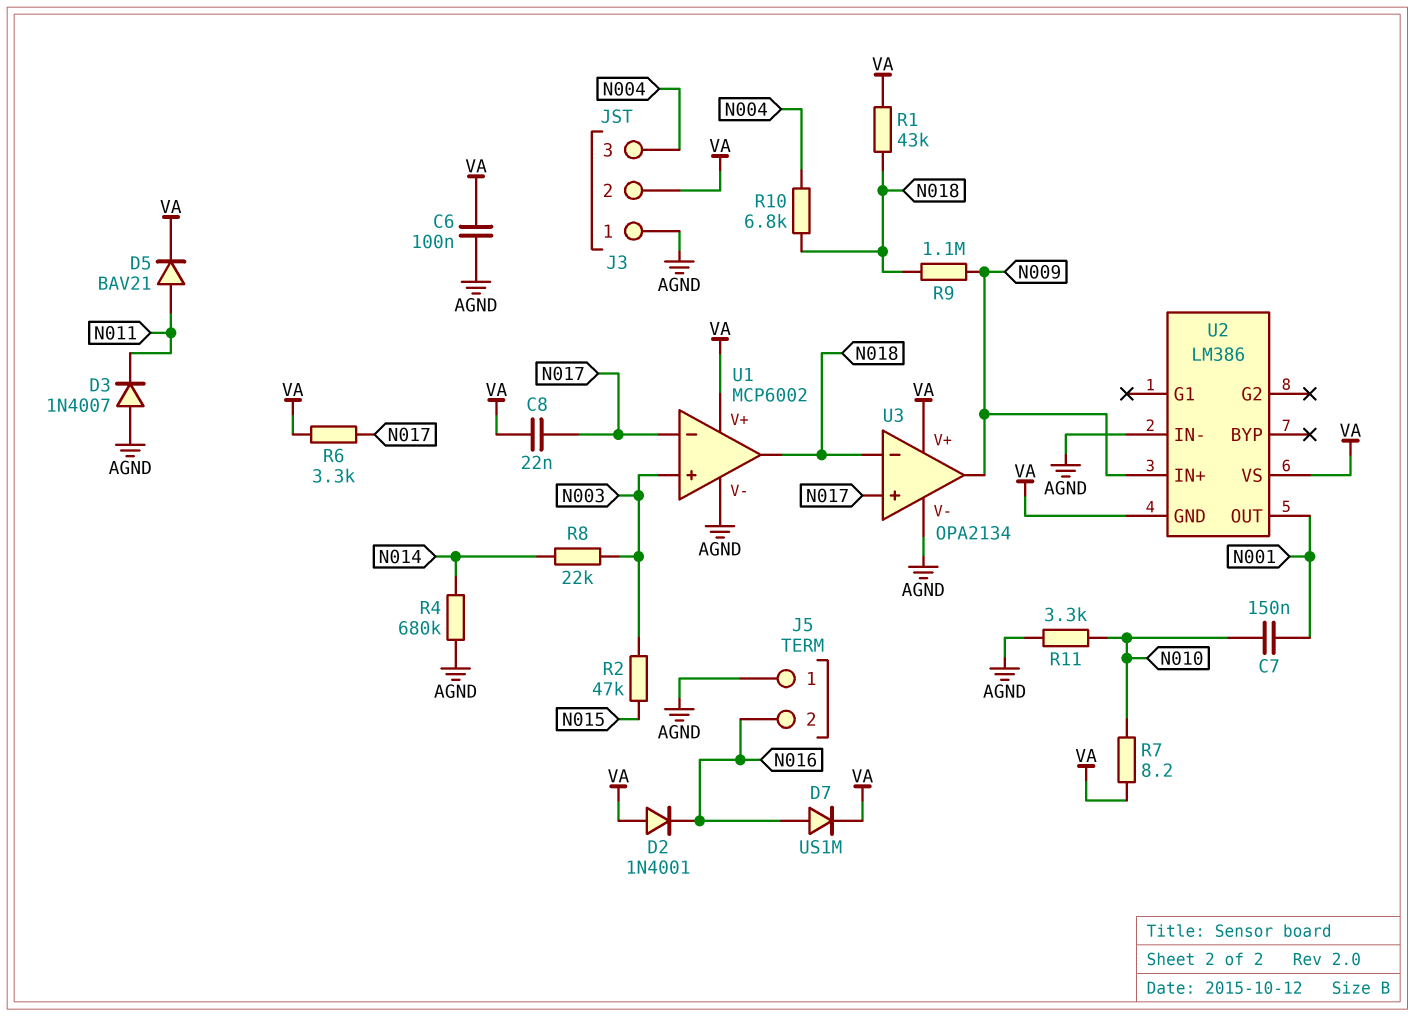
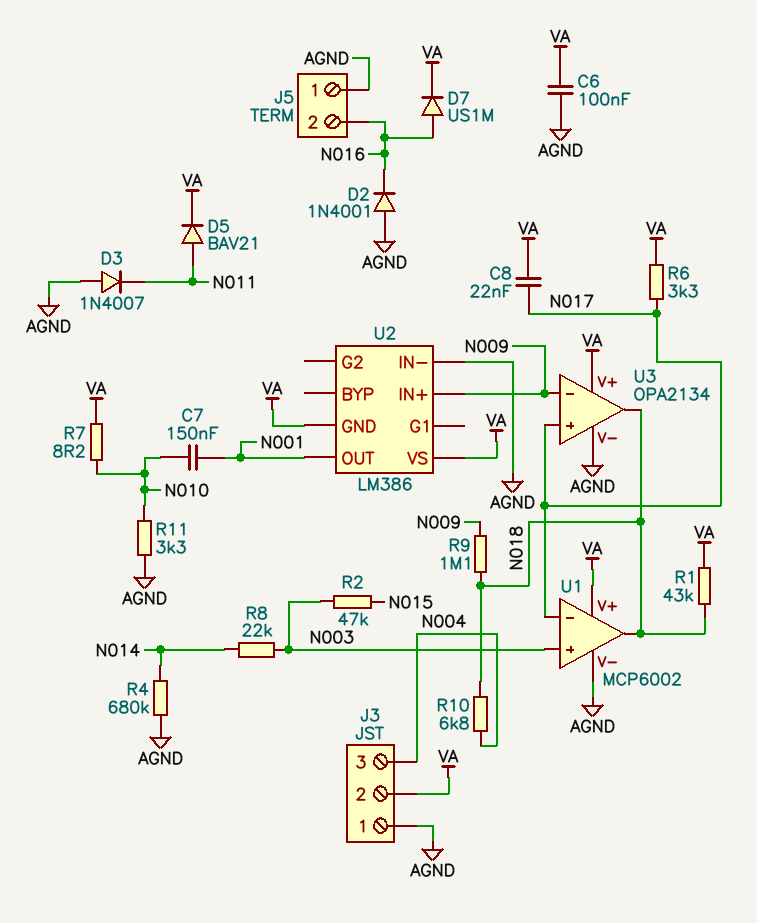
D2: diode 1N4001 (A VA, K N016) -> diode 1N4001 (A AGND, K N016)
U3 pin in-: N018 -> N009
U3 pin out: N009 -> N018

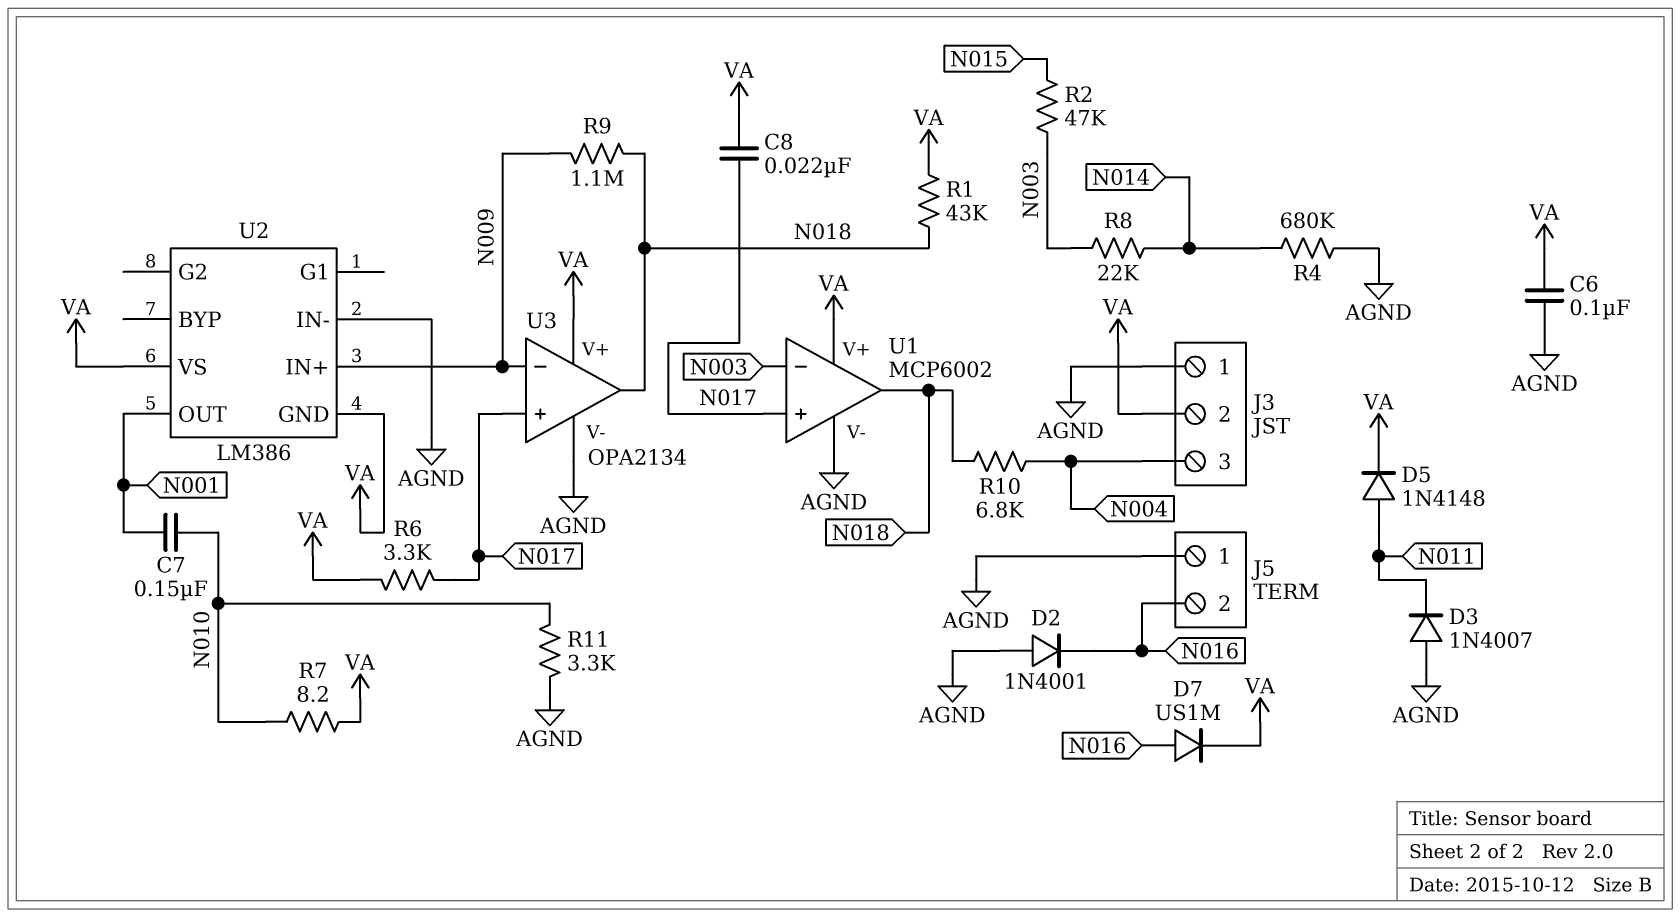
D5: diode BAV21 (A N011, K VA) -> diode 1N4148 (A N011, K VA)
U1 pin in+: N003 -> N017
U1 pin in-: N017 -> N003

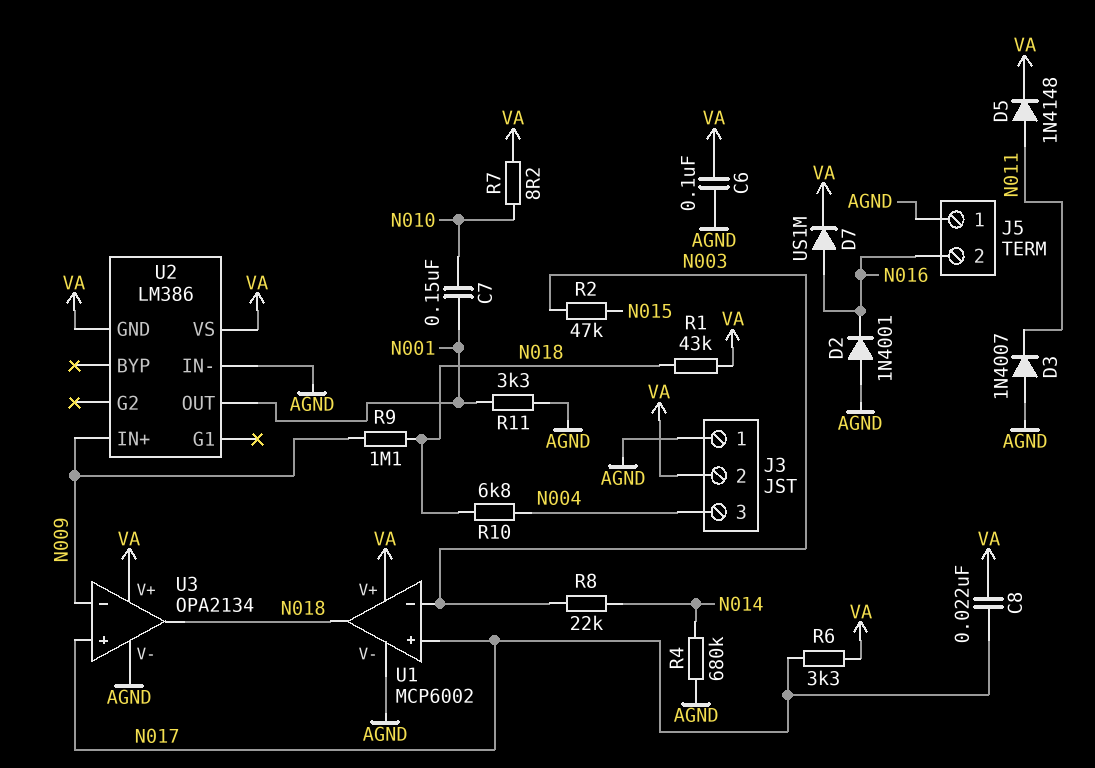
R11: 3.3k (AGND, N010) -> 3.3k (AGND, N001)

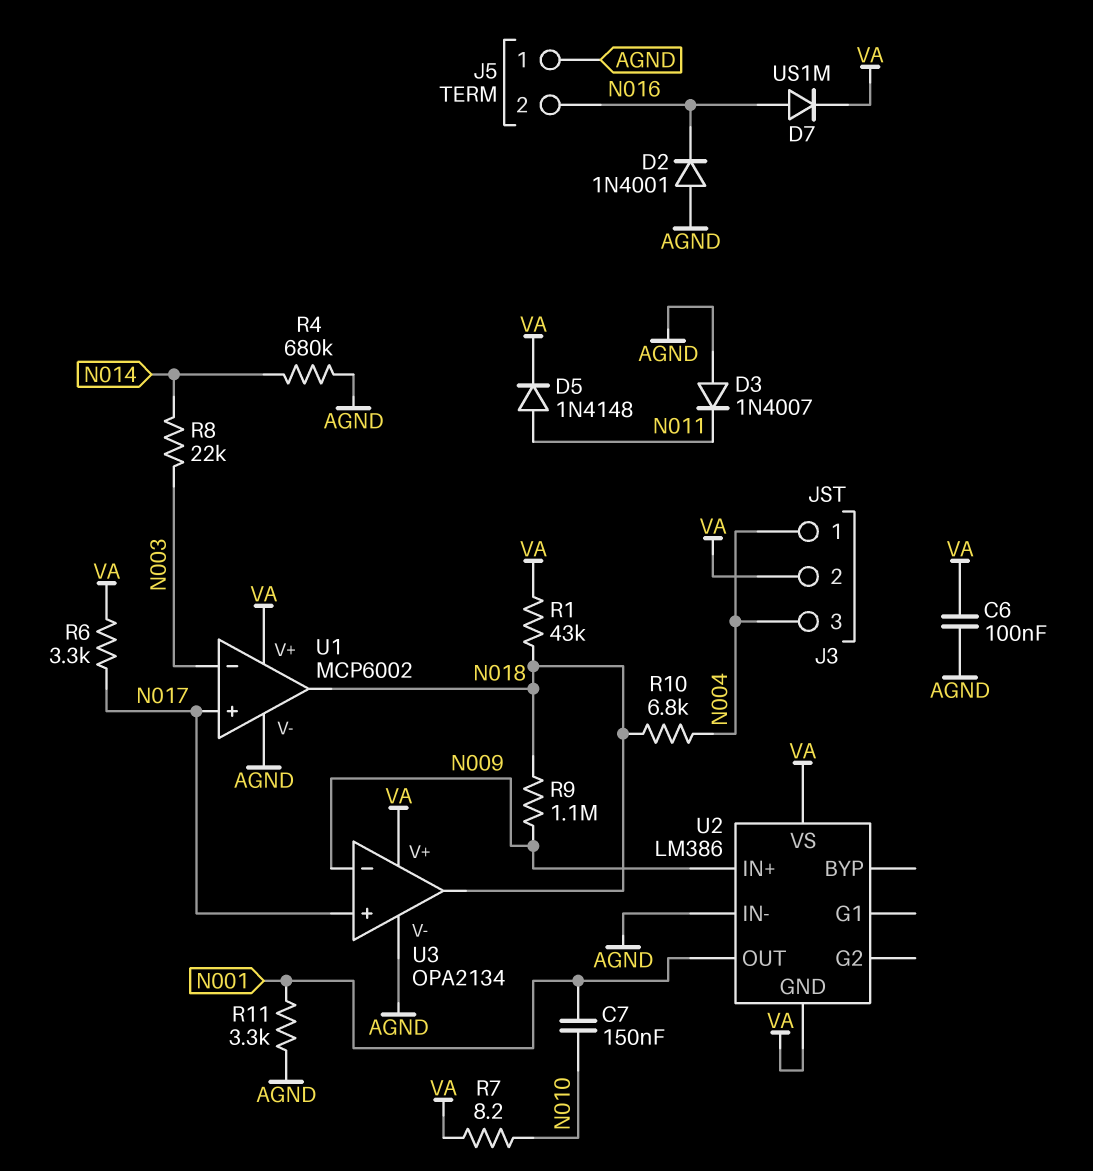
C8: 22nF (N017, VA) -> none
J3 pin 1: AGND -> N004
R2: 47k (N003, N015) -> none

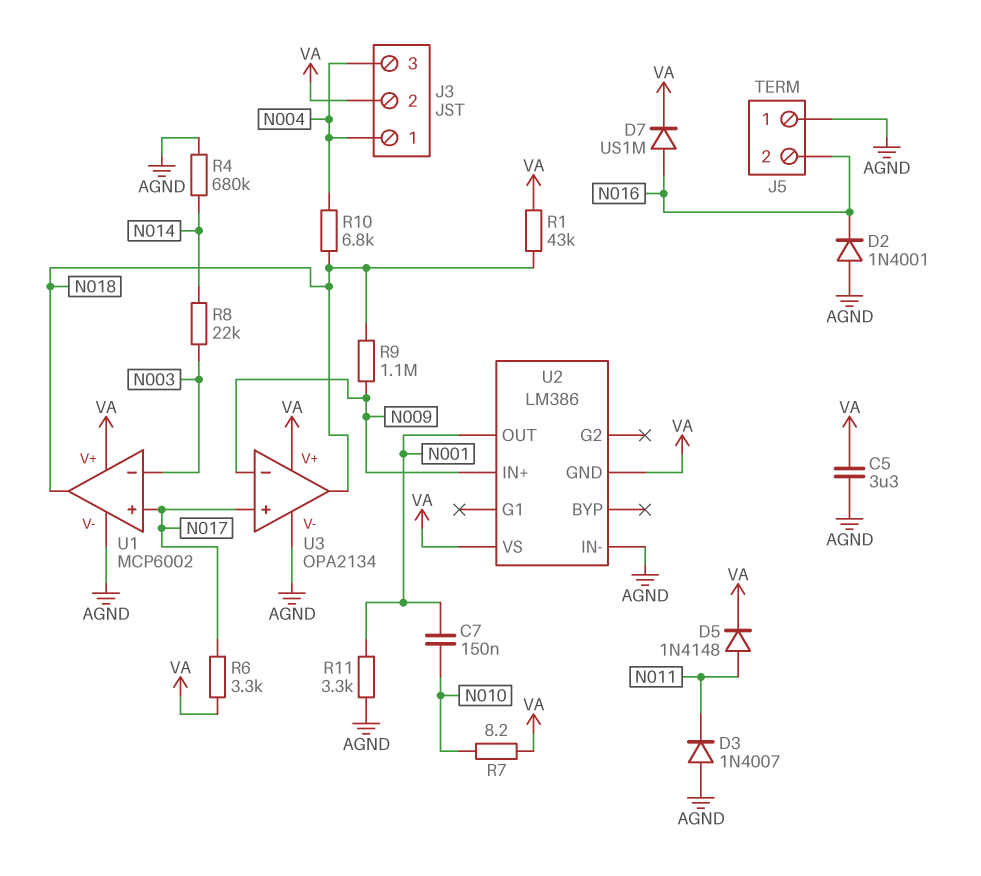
C5: none -> 3.3uF (AGND, VA)
C6: 100nF (AGND, VA) -> none

